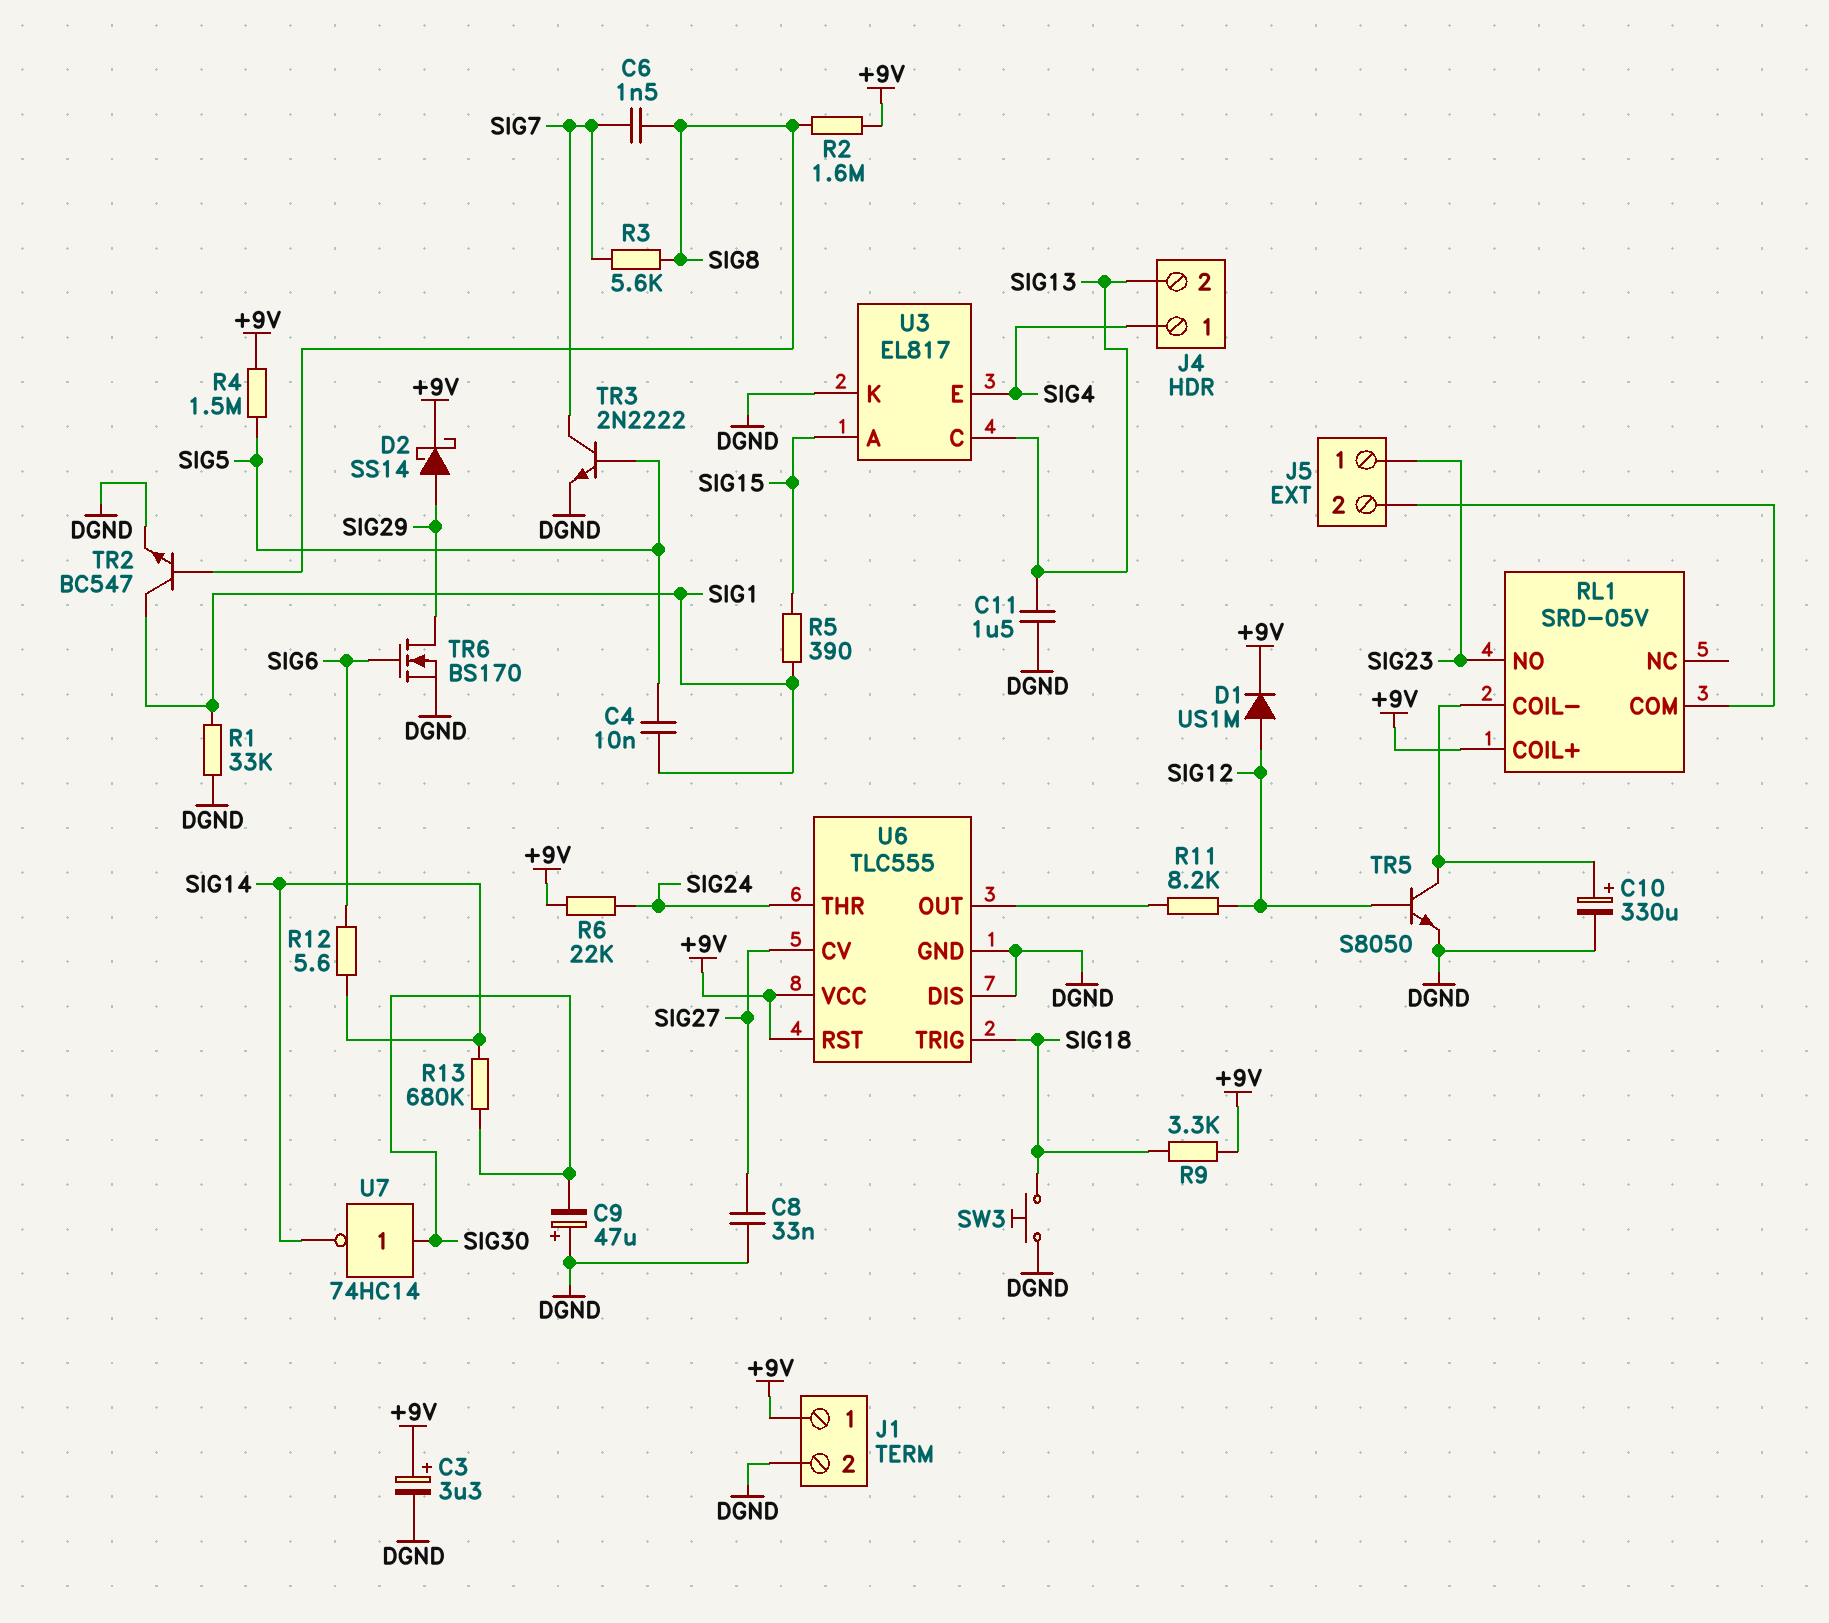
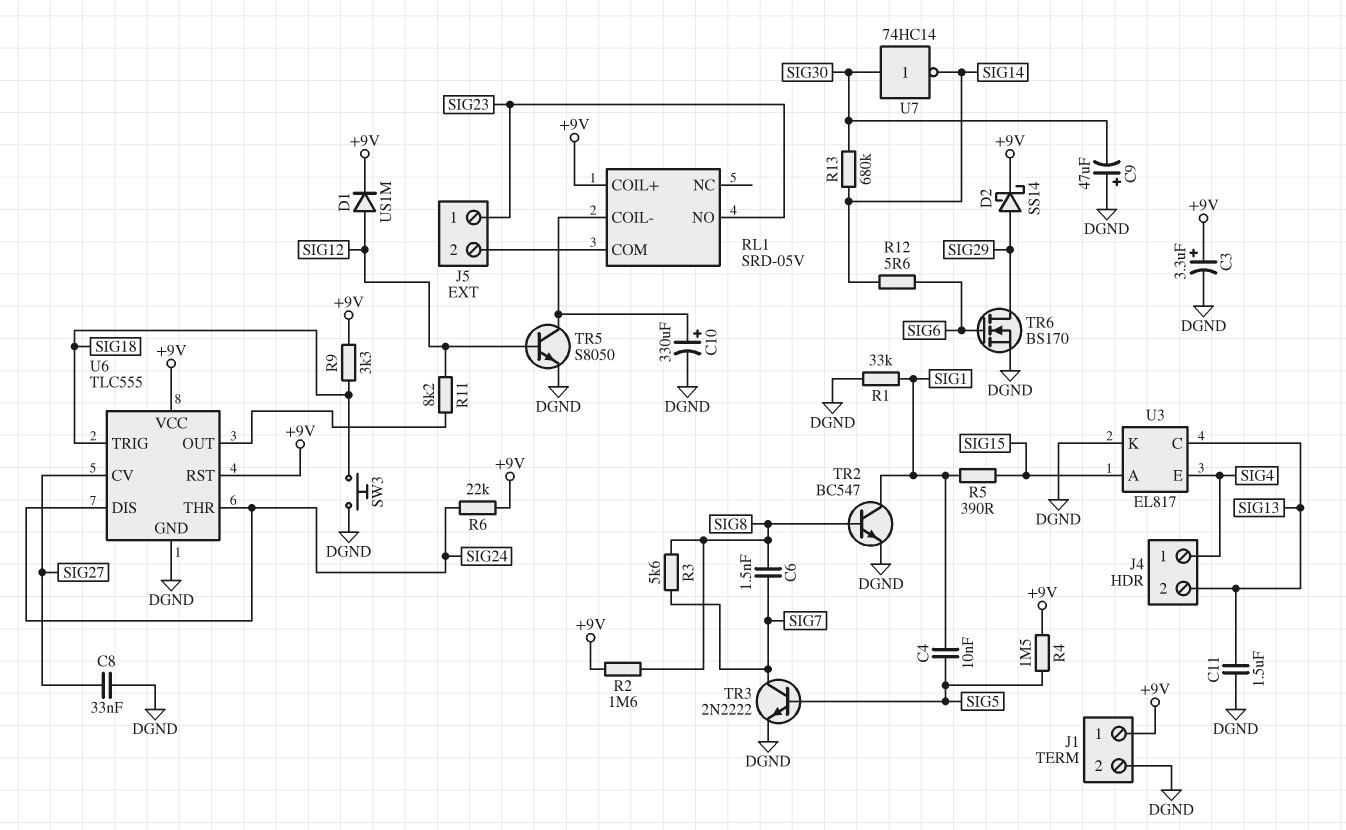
U6 pin DIS: DGND -> SIG24

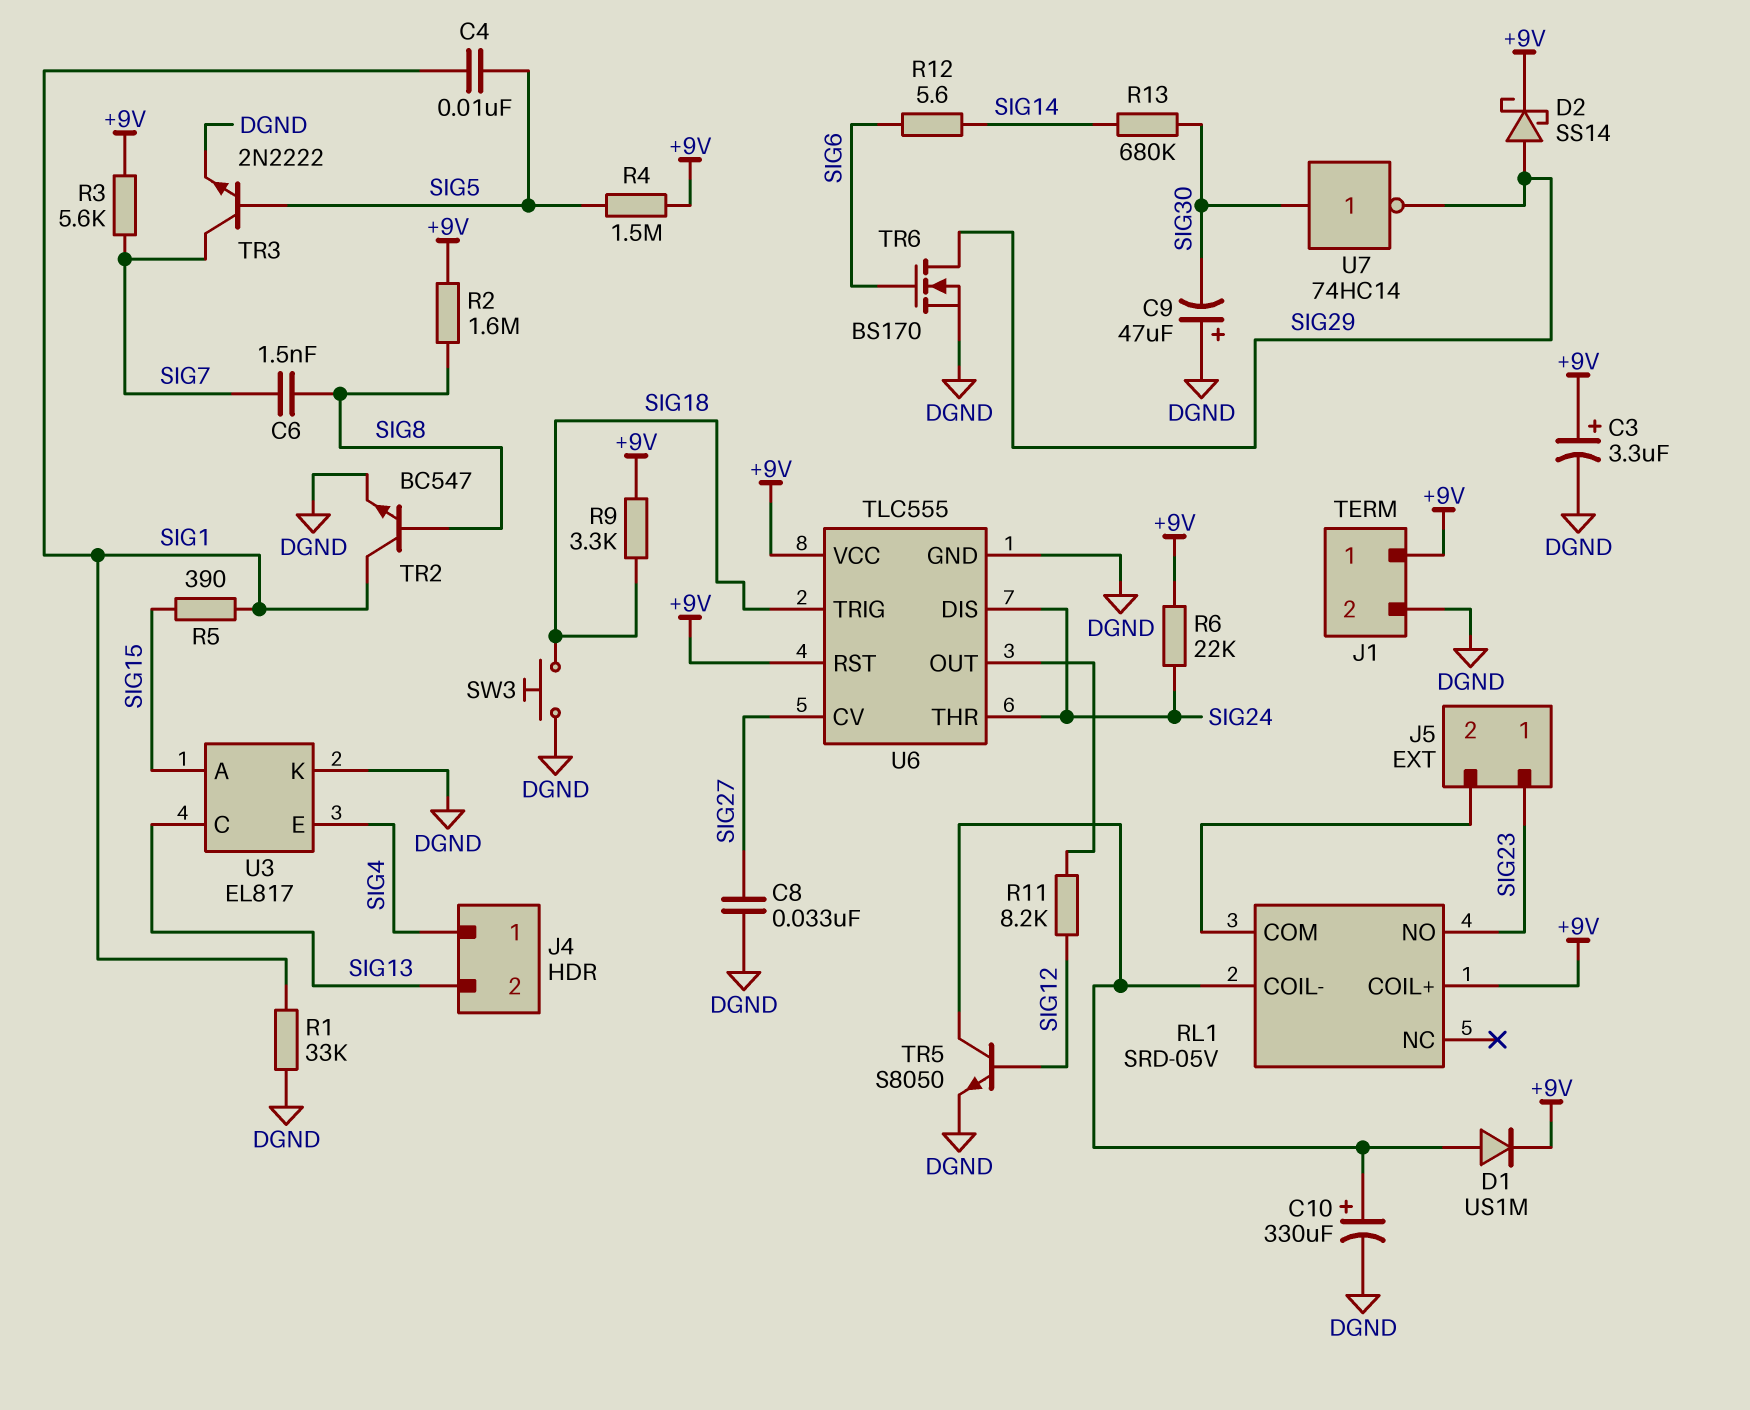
C11: 1.5uF (DGND, SIG13) -> none
D1: diode US1M (A SIG12, K +9V) -> diode US1M (A RL1/COIL-, K +9V)
R3: 5.6k (SIG7, SIG8) -> 5.6k (+9V, SIG7)
U7: NOT 74HC14 (in SIG30, out SIG14) -> NOT 74HC14 (in SIG30, out SIG29)

